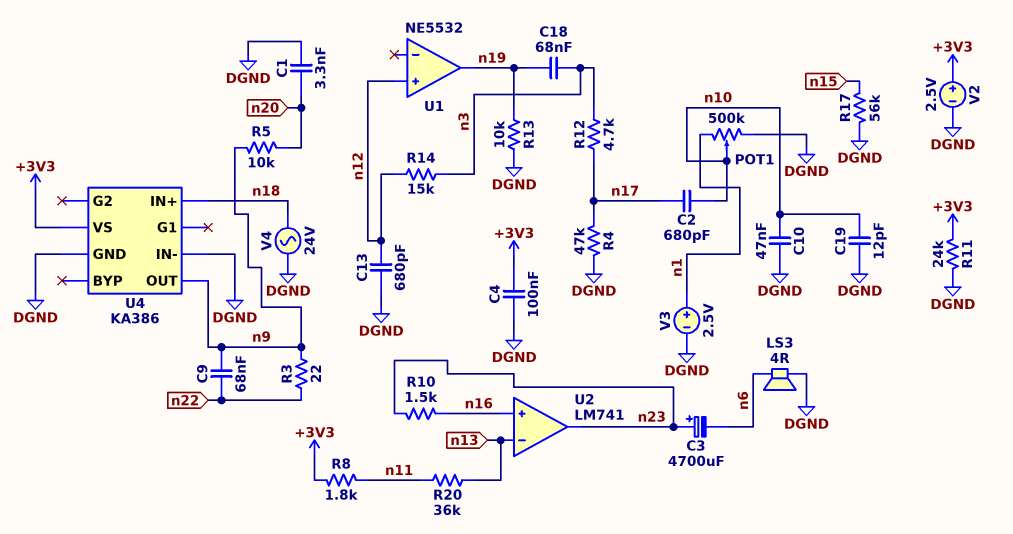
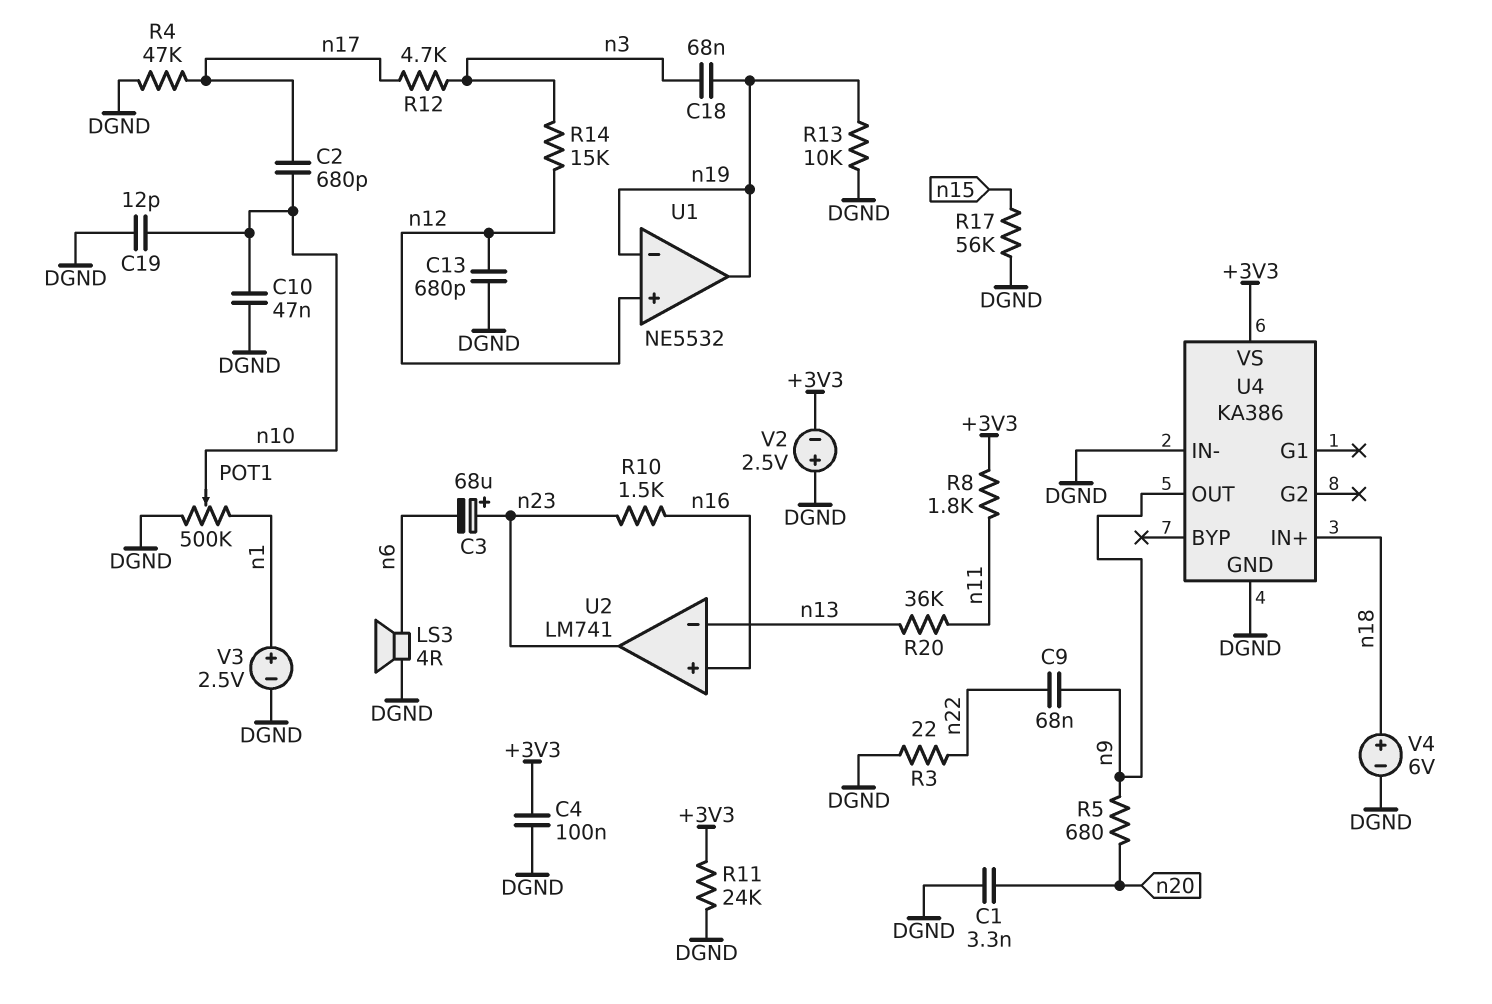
C3: 4700uF (plus n23, minus n6) -> 68uF (plus n23, minus n6)
R3: 22 (n9, n22) -> 22 (DGND, n22)
R5: 10k (n9, n20) -> 680 (n9, n20)
U1 pin in-: none -> n19
V2: 2.5V (plus +3V3, minus DGND) -> 2.5V (plus DGND, minus +3V3)
V4: AC 24V (DGND, n18) -> 6V (plus n18, minus DGND)

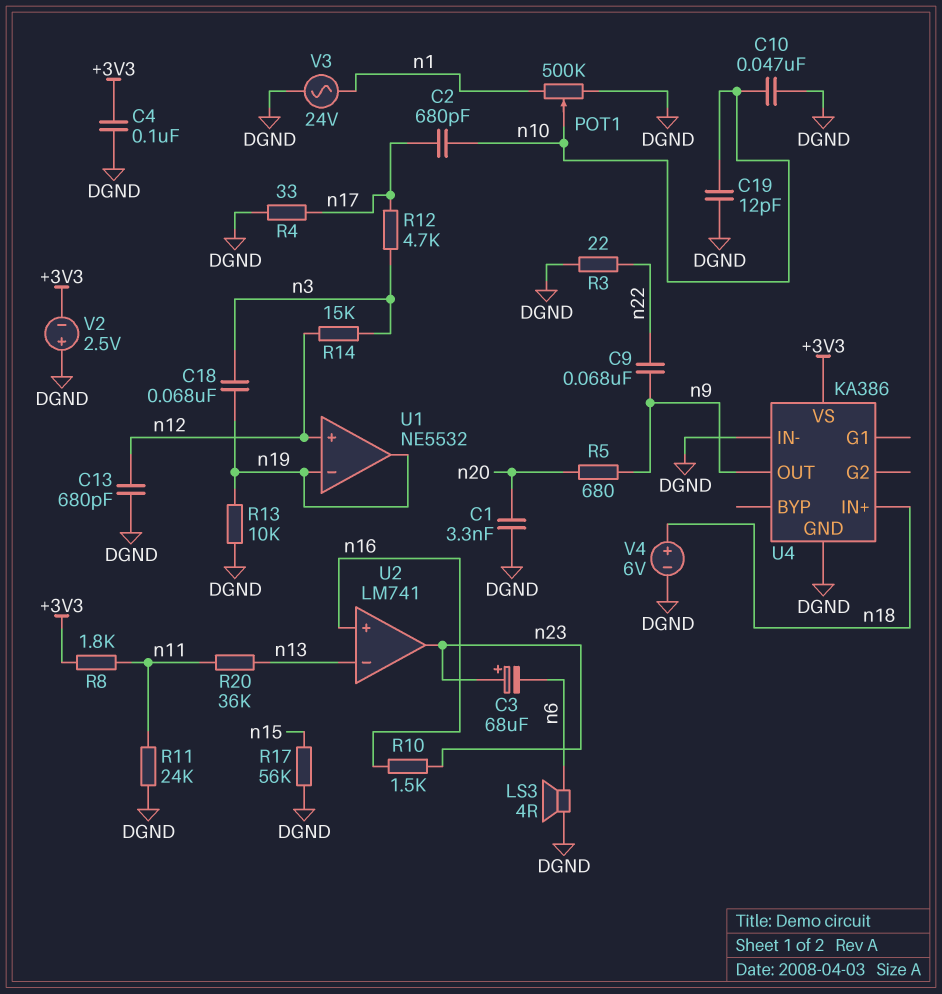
R4: 47k (DGND, n17) -> 33 (DGND, n17)
R11: 24k (+3V3, DGND) -> 24k (DGND, n11)
V3: 2.5V (plus n1, minus DGND) -> AC 24V (DGND, n1)

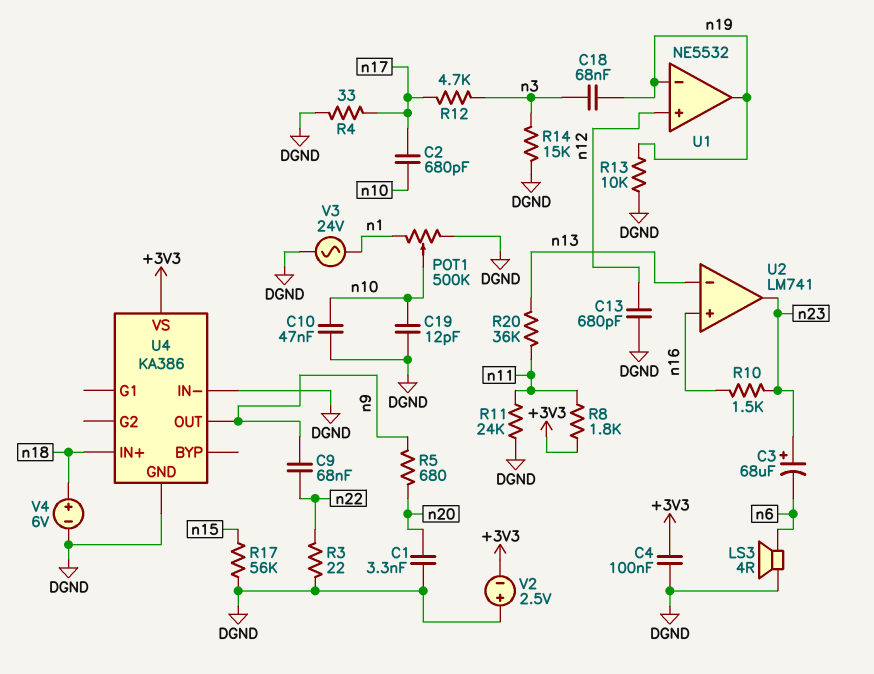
R14: 15k (n3, n12) -> 15k (DGND, n3)

